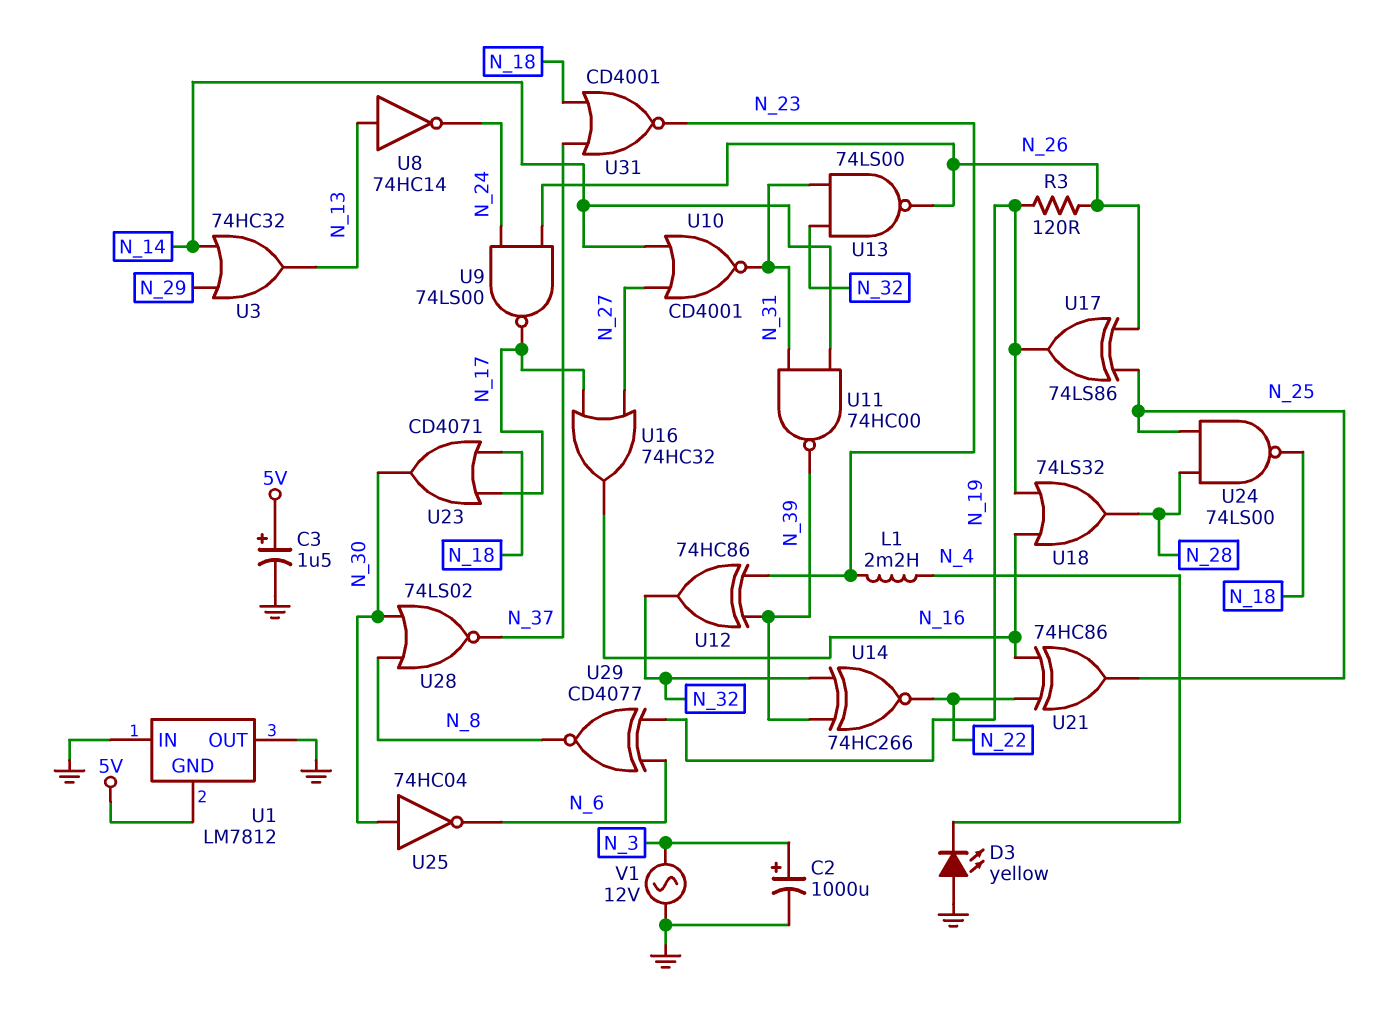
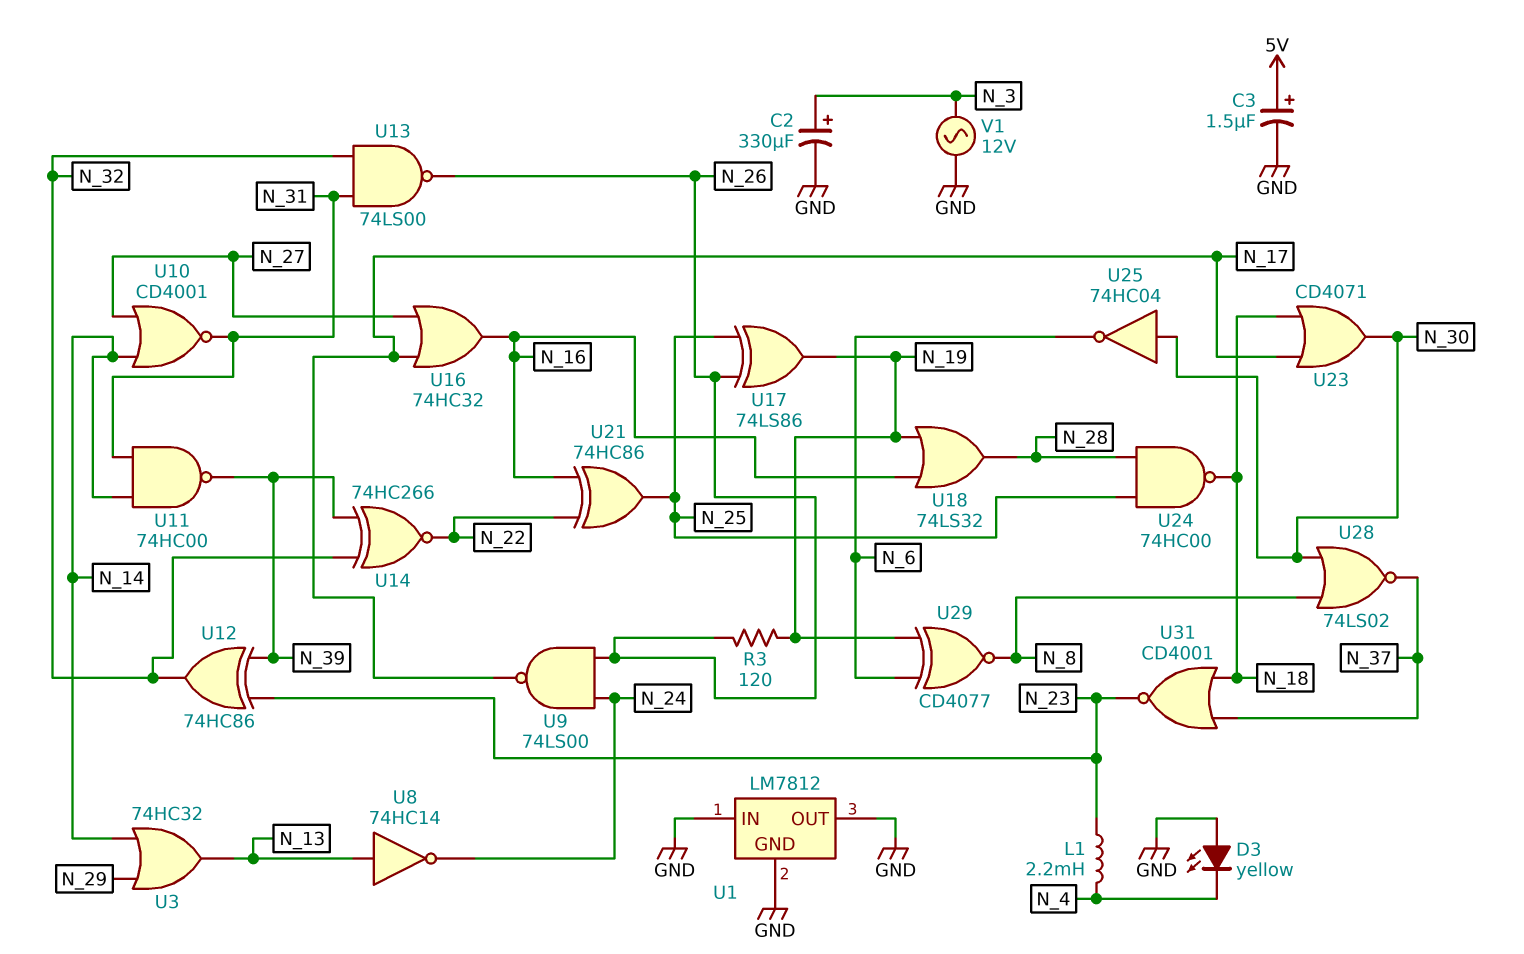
C2: 1000uF (plus N_3, minus GND) -> 330uF (plus N_3, minus GND)
U1 pin GND: 5V -> GND
U24: NAND 74LS00 (in N_25, in N_28, out N_18) -> NAND 74HC00 (in N_25, in N_28, out N_18)

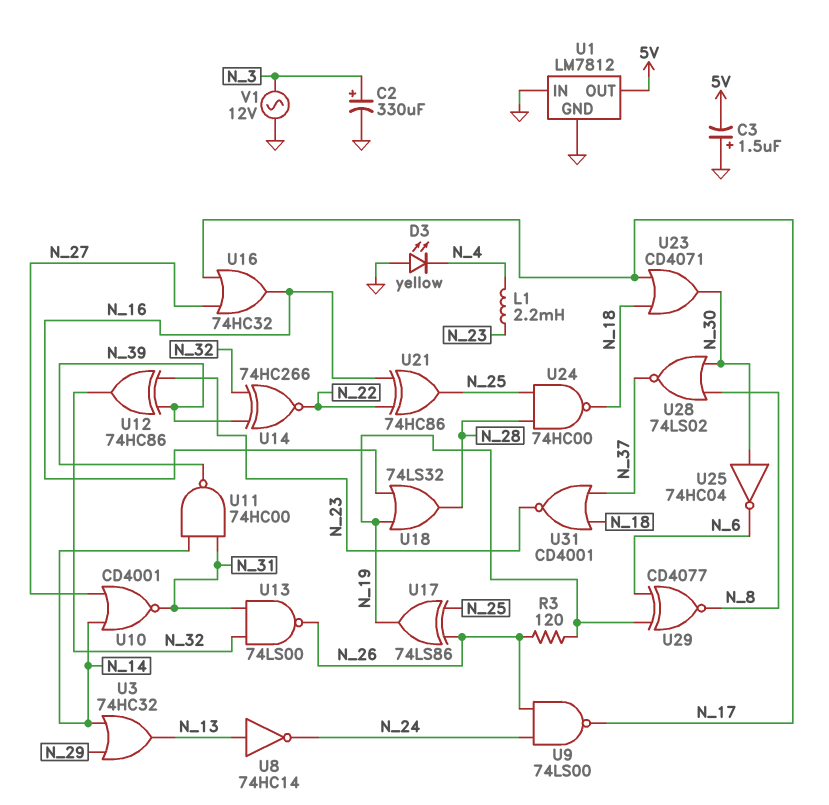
C3: 1.5uF (plus 5V, minus GND) -> 1.5uF (plus GND, minus 5V)
U1 pin OUT: GND -> 5V

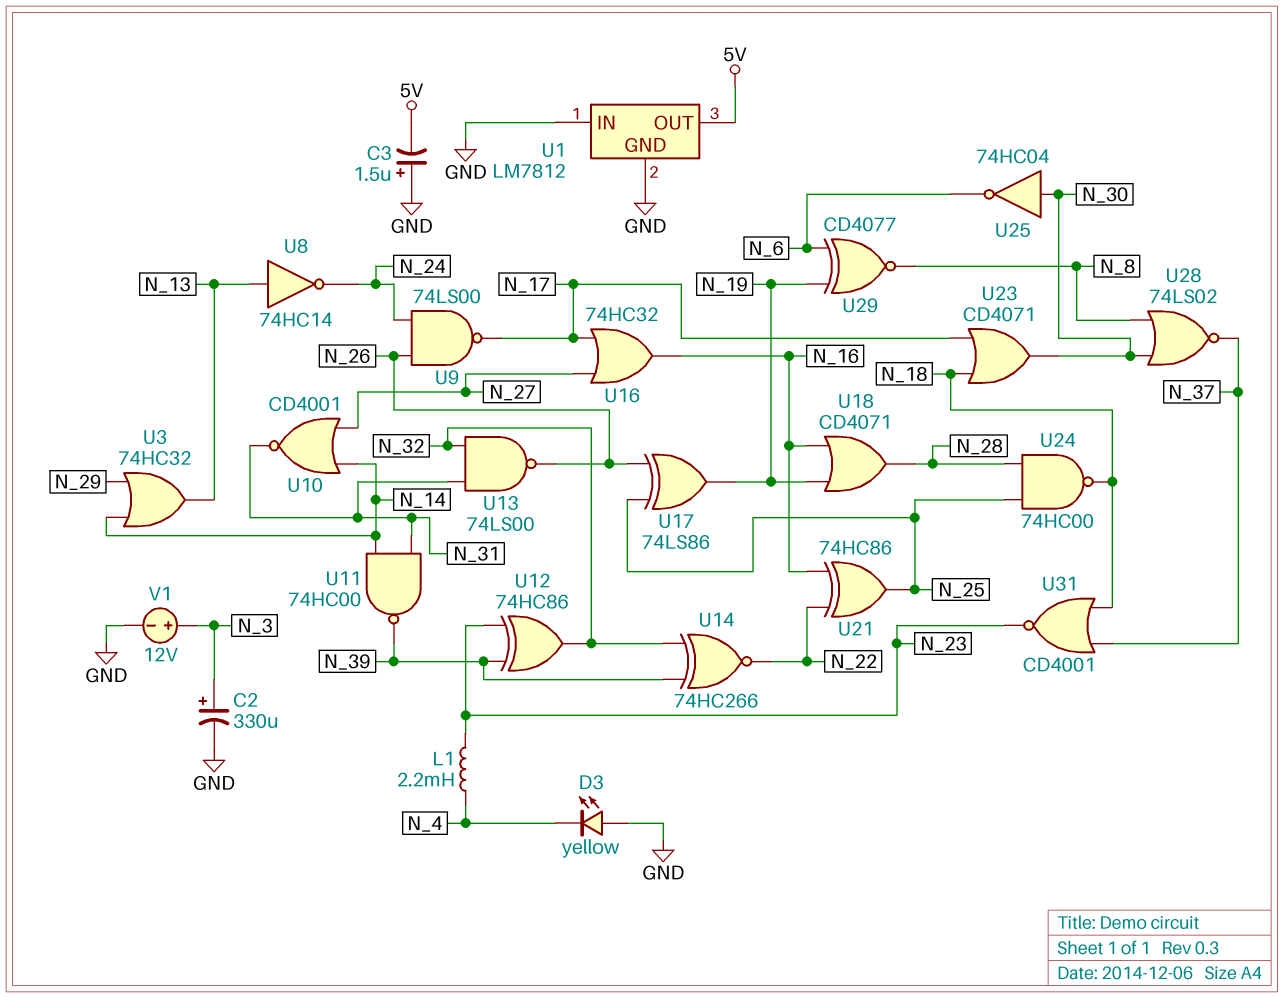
R3: 120 (N_19, N_26) -> none
U18: OR 74LS32 (in N_16, in N_19, out N_28) -> OR CD4071 (in N_16, in N_19, out N_28)
V1: AC 12V (GND, N_3) -> 12V (plus N_3, minus GND)

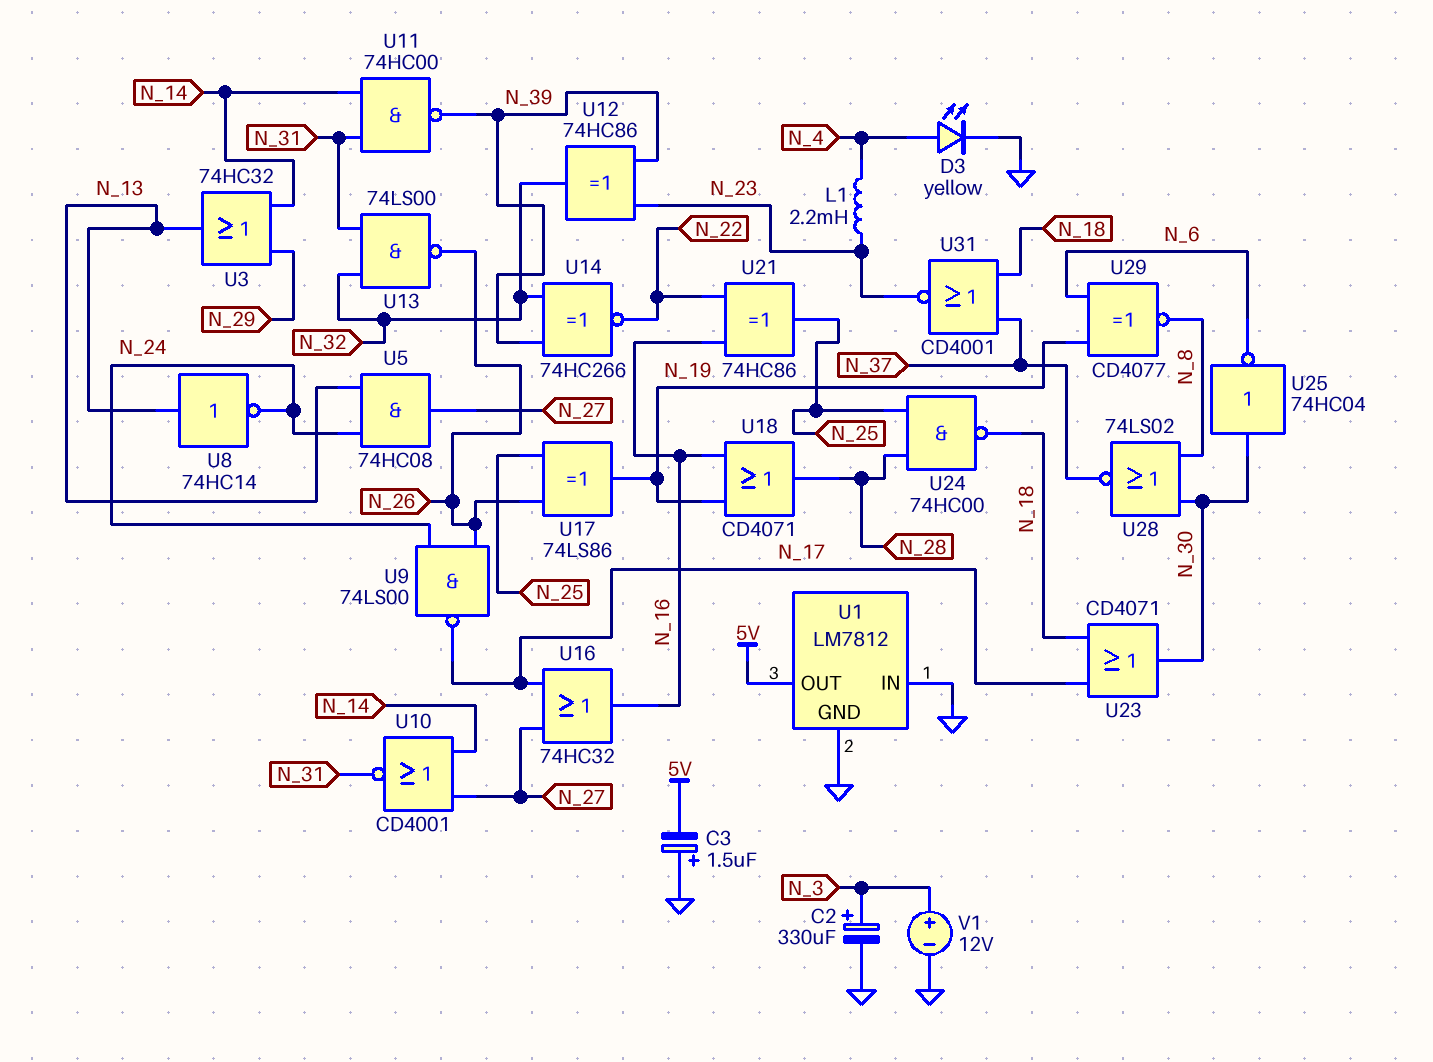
D3: LED yellow (A GND, K N_4) -> LED yellow (A N_4, K GND)
U5: none -> AND 74HC08 (in N_13, in N_24, out N_27)

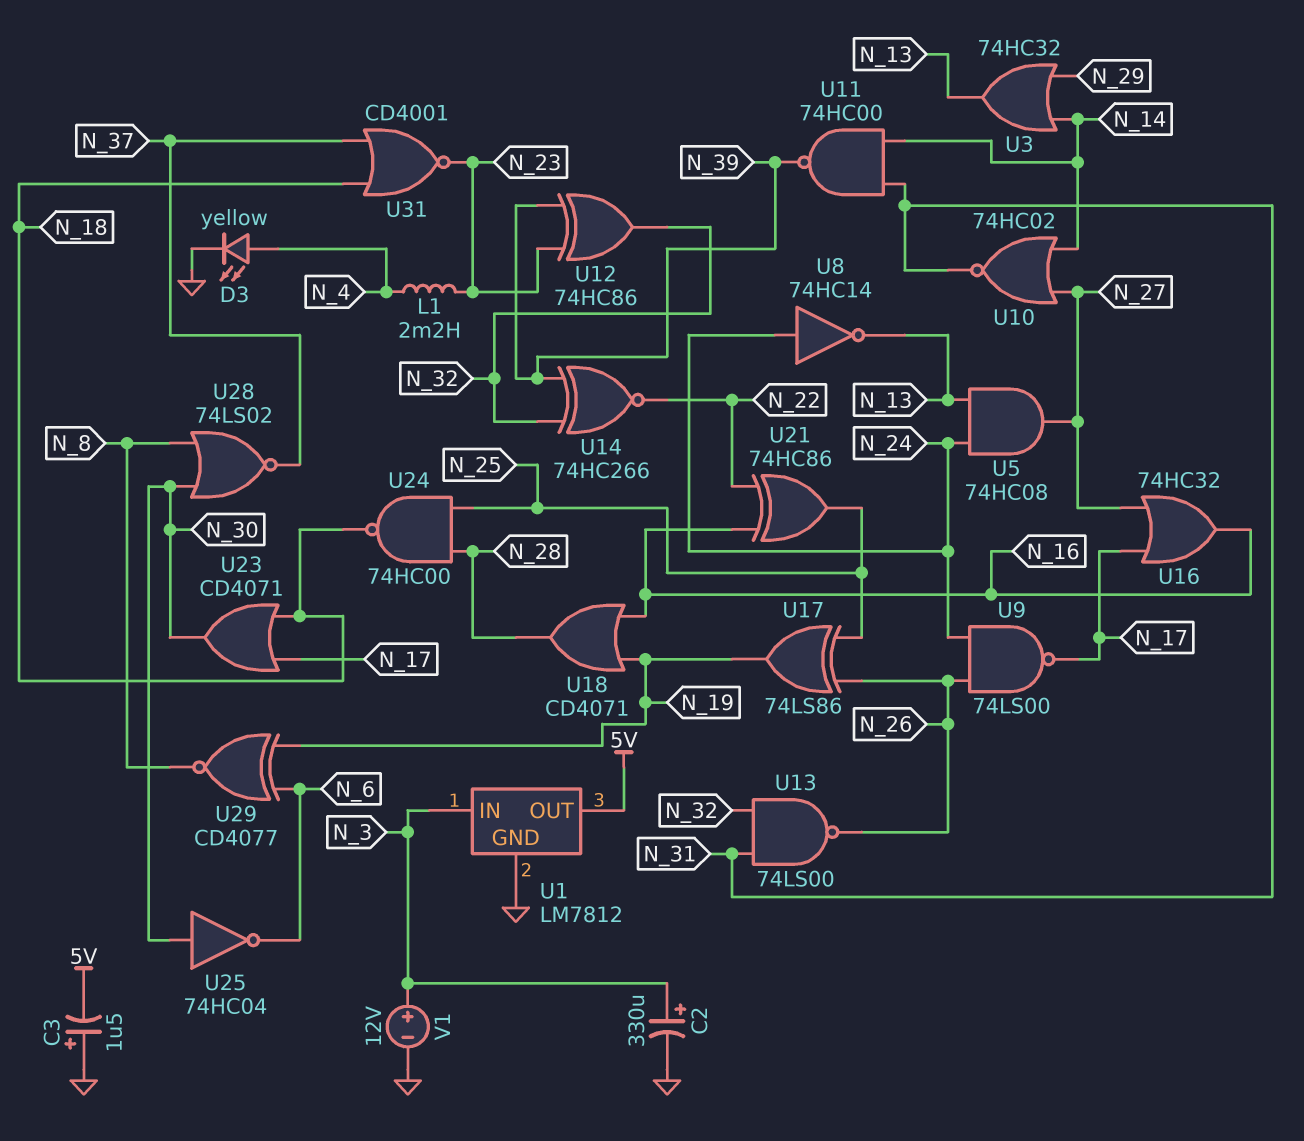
U1 pin IN: GND -> N_3
U8: NOT 74HC14 (in N_13, out N_24) -> NOT 74HC14 (in N_24, out N_13)
U10: NOR CD4001 (in N_14, in N_27, out N_31) -> NOR 74HC02 (in N_14, in N_27, out N_31)

